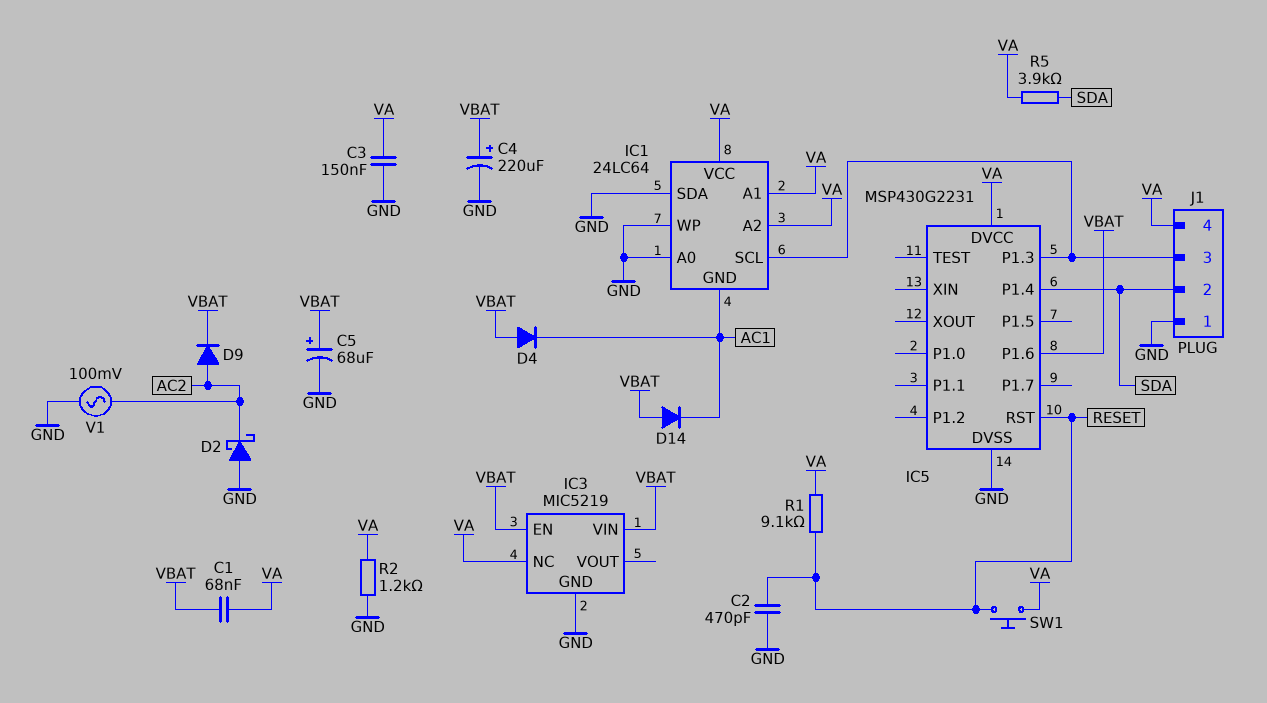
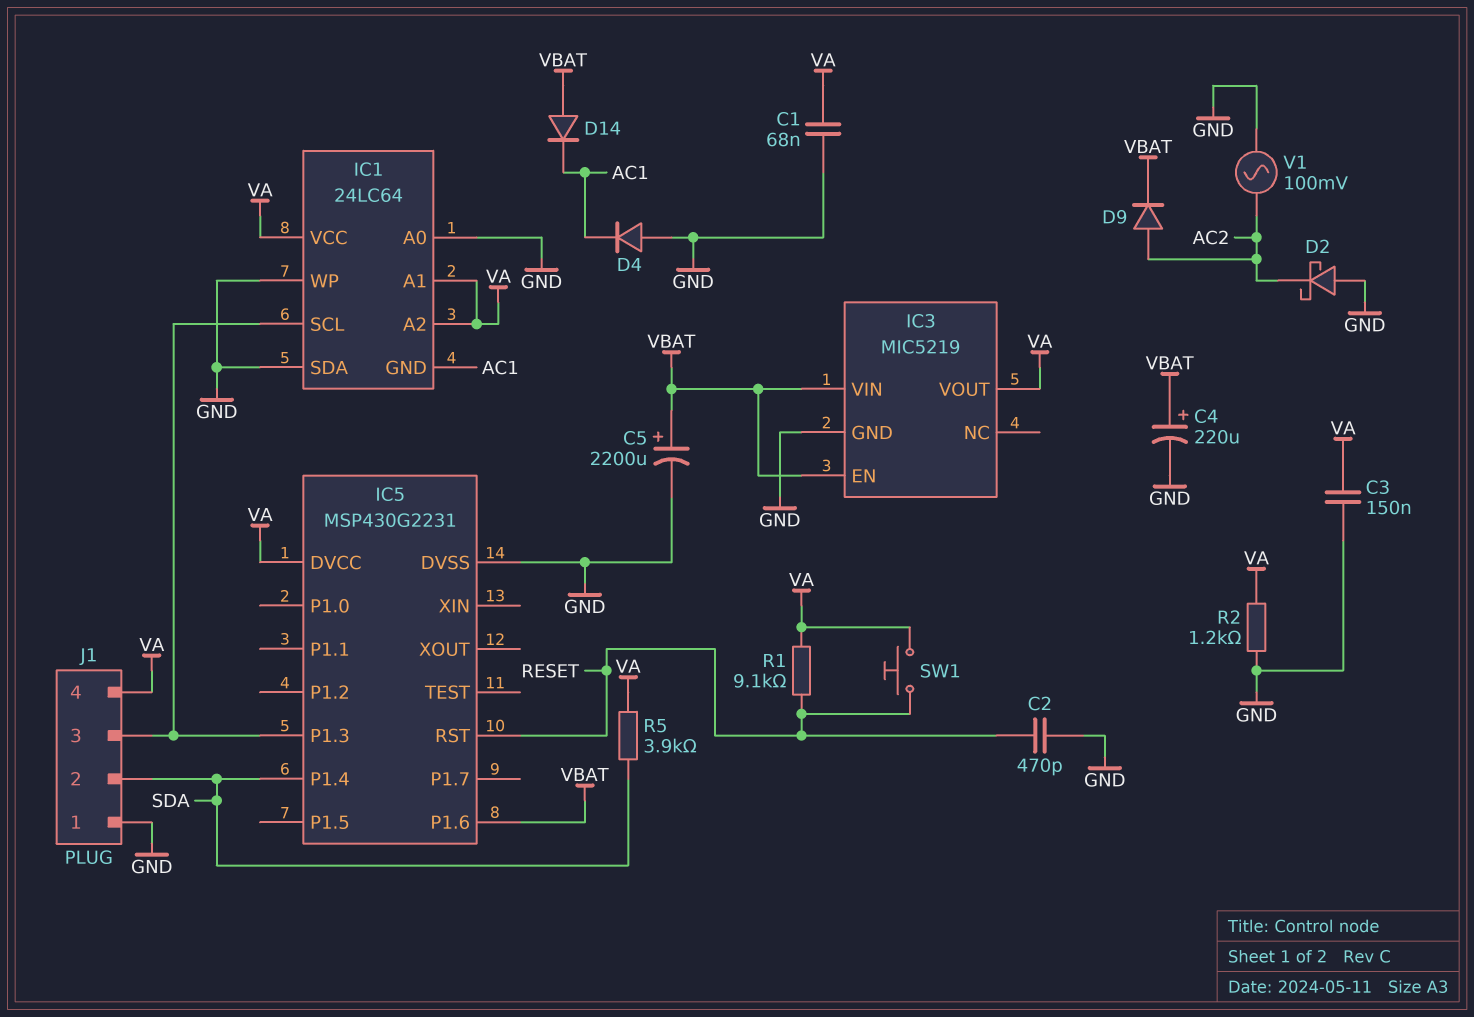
C1: 68nF (VA, VBAT) -> 68nF (GND, VA)
C5: 68uF (plus VBAT, minus GND) -> 2200uF (plus VBAT, minus GND)
D4: diode (A VBAT, K AC1) -> diode (A GND, K AC1)
IC3 pin NC: VA -> none
IC3 pin VOUT: none -> VA

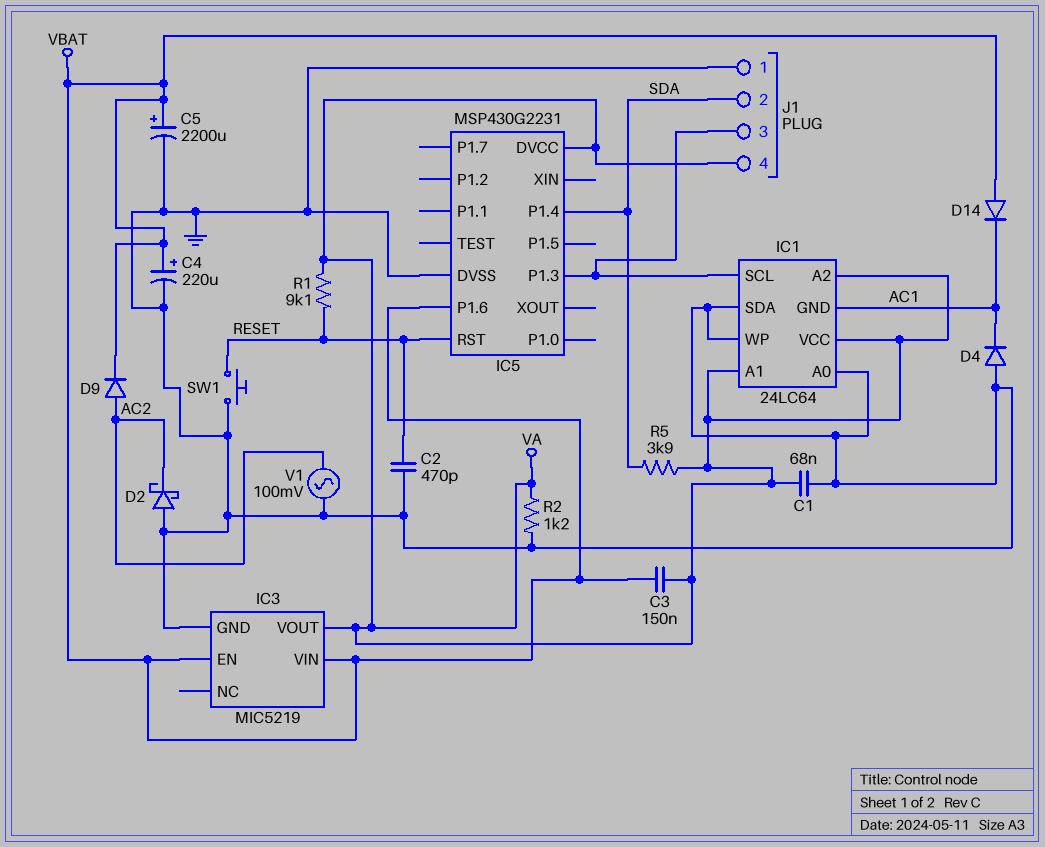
C3: 150nF (GND, VA) -> 150nF (VA, VBAT)
SW1: button (RESET, VA) -> button (GND, RESET)

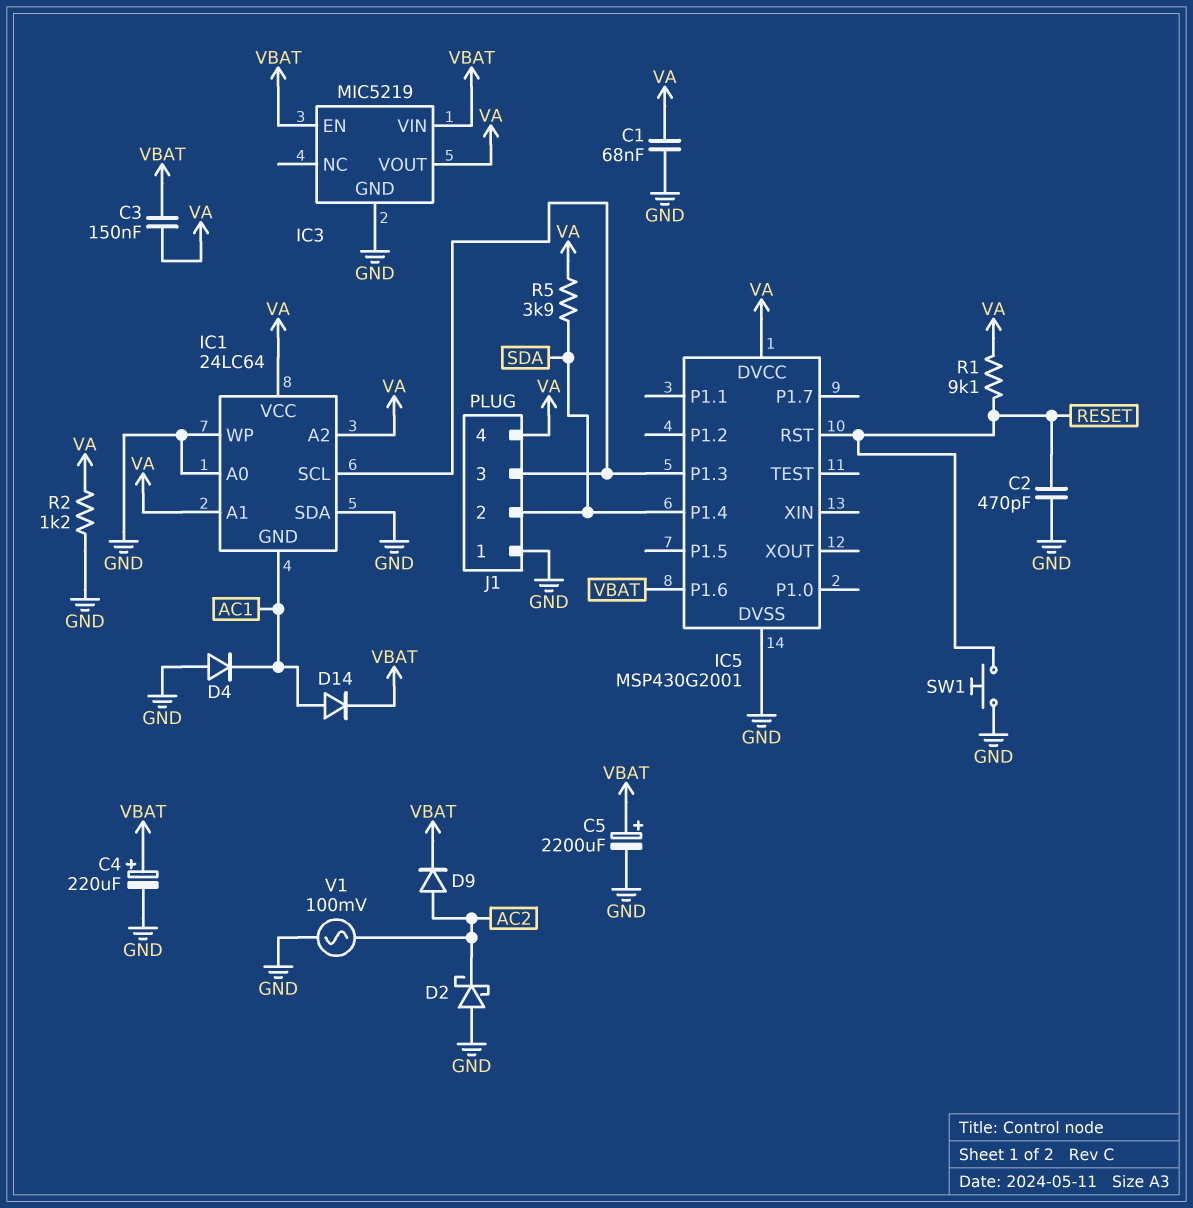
D14: diode (A VBAT, K AC1) -> diode (A AC1, K VBAT)
IC5: MSP430G2231 -> MSP430G2001

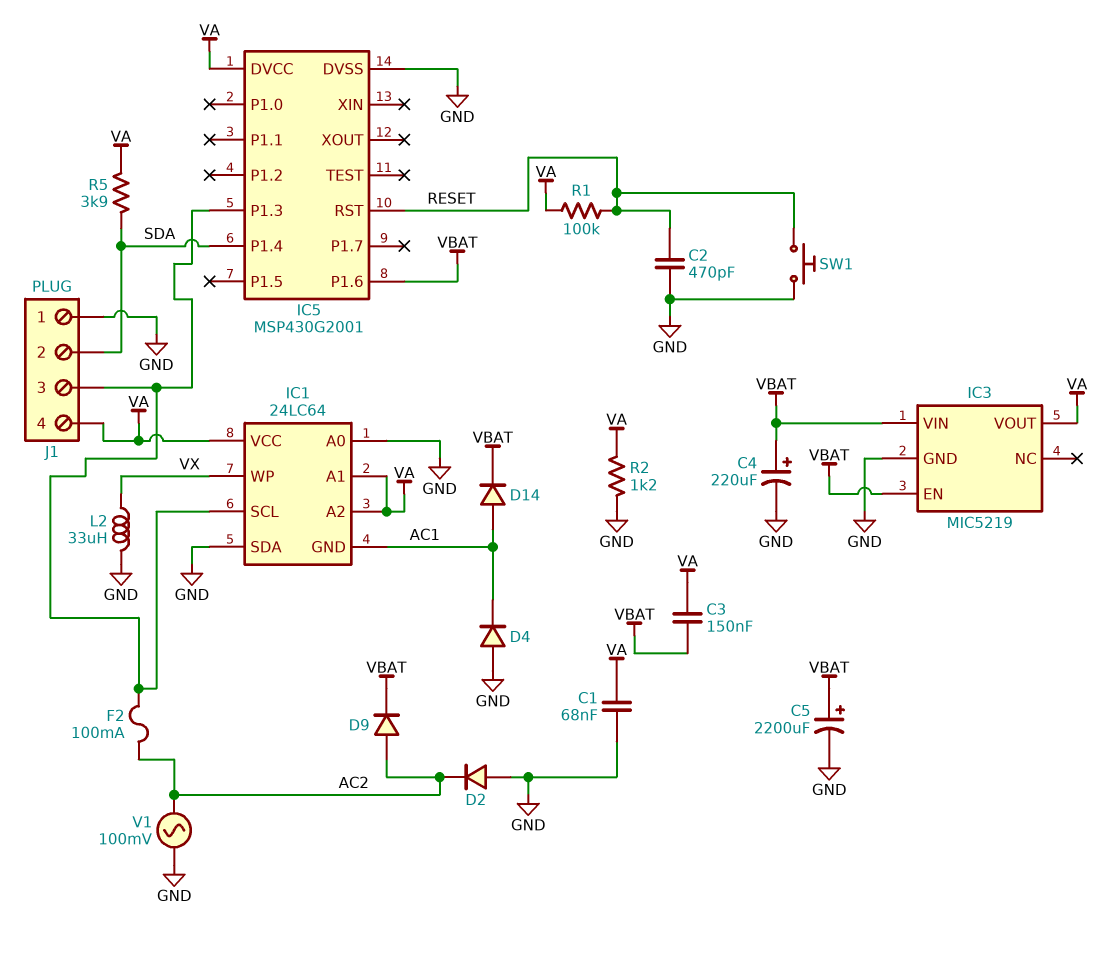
D2: schottky (A GND, K AC2) -> diode (A GND, K AC2)
F2: none -> 100mA (AC2, IC1/SCL)
IC1 pin WP: GND -> VX
L2: none -> 33uH (GND, VX)
R1: 9.1k (RESET, VA) -> 100k (RESET, VA)

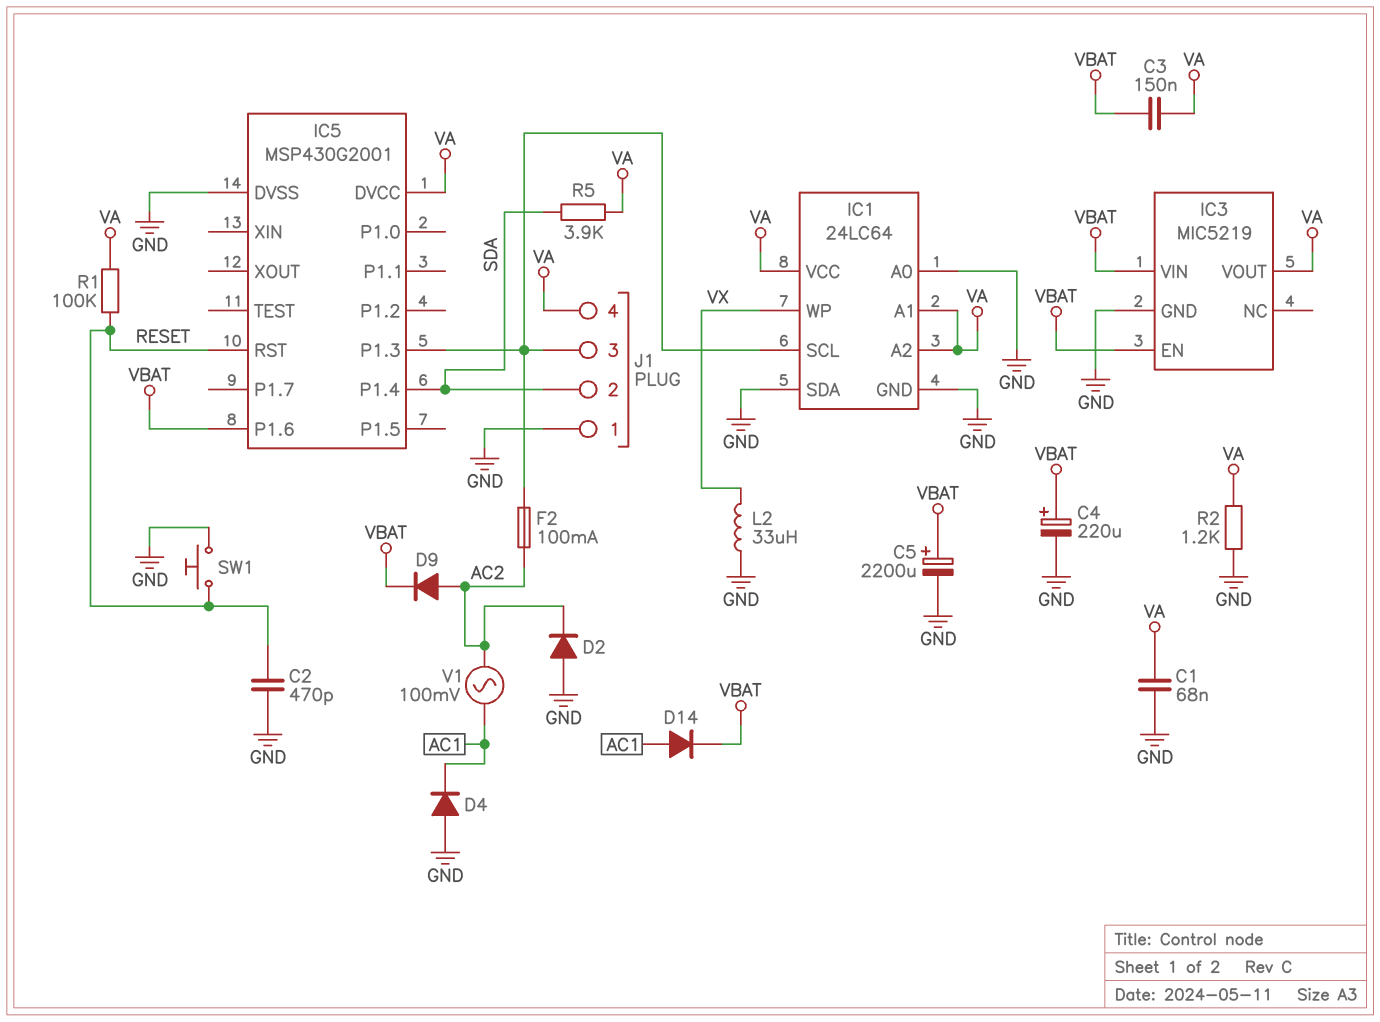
IC1 pin GND: AC1 -> GND
V1: AC 100mV (AC2, GND) -> AC 100mV (AC1, AC2)

